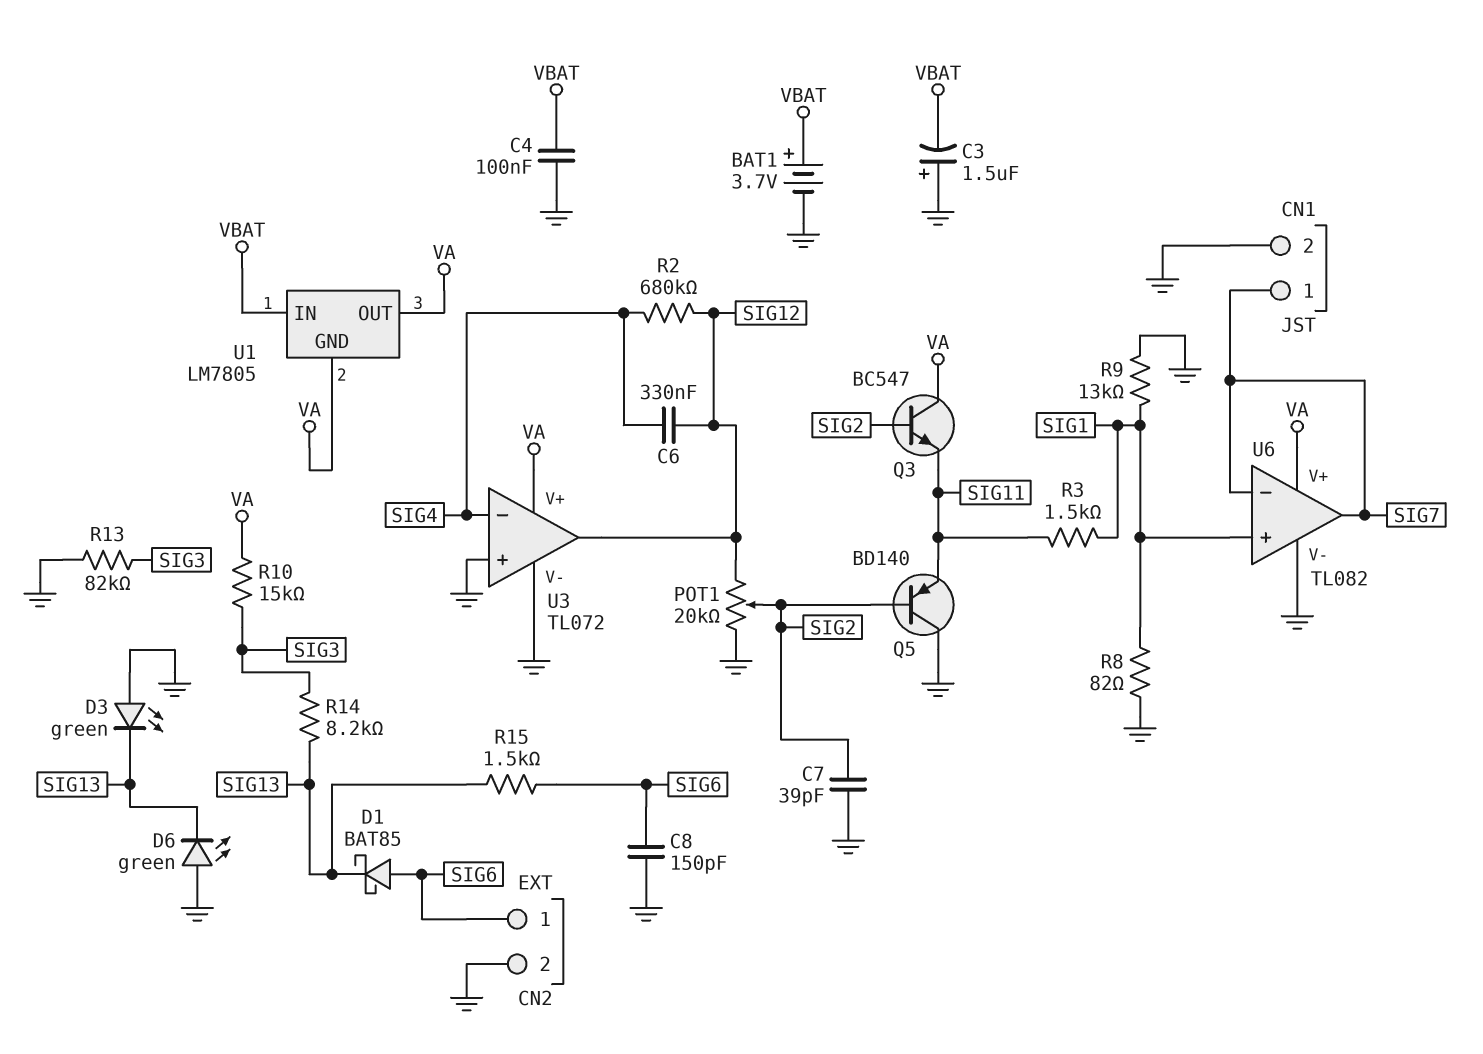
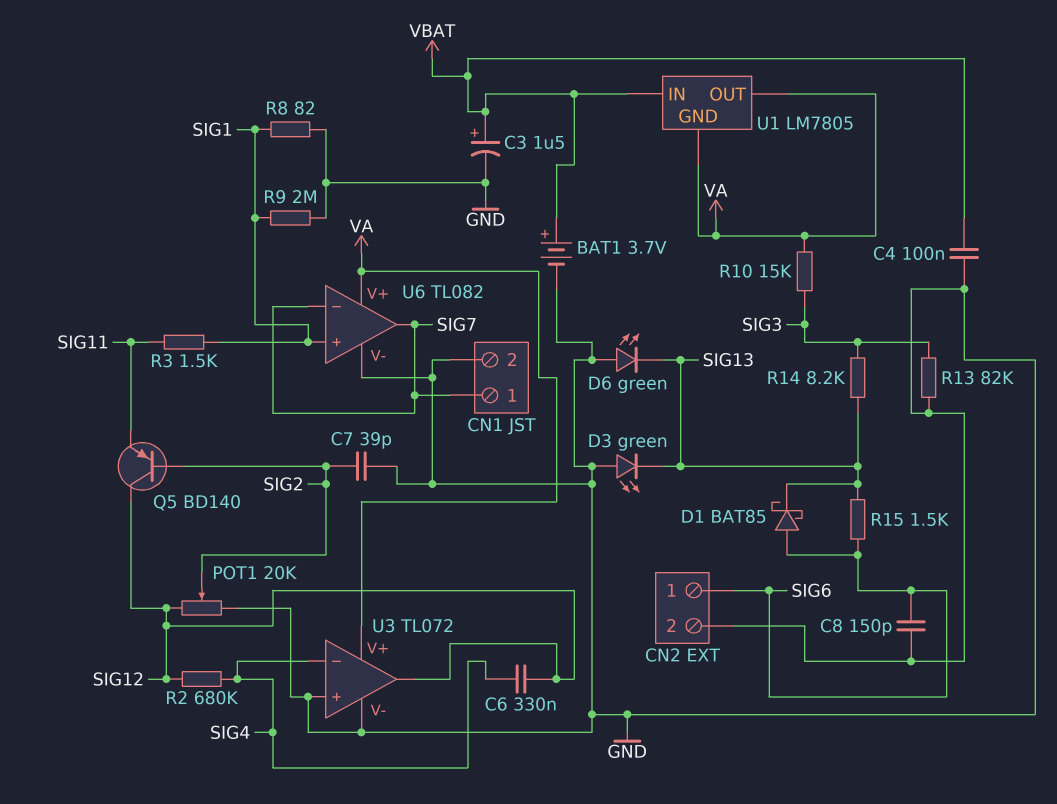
C3: 1.5uF (plus GND, minus VBAT) -> 1.5uF (plus VBAT, minus GND)
Q3: NPN BC547 (B SIG2, C VA, E SIG11) -> none
Q5: PNP BD140 (B SIG2, C GND, E SIG11) -> PNP BD140 (B SIG2, C SIG12, E SIG11)
R9: 13k (GND, SIG1) -> 2M (GND, SIG1)

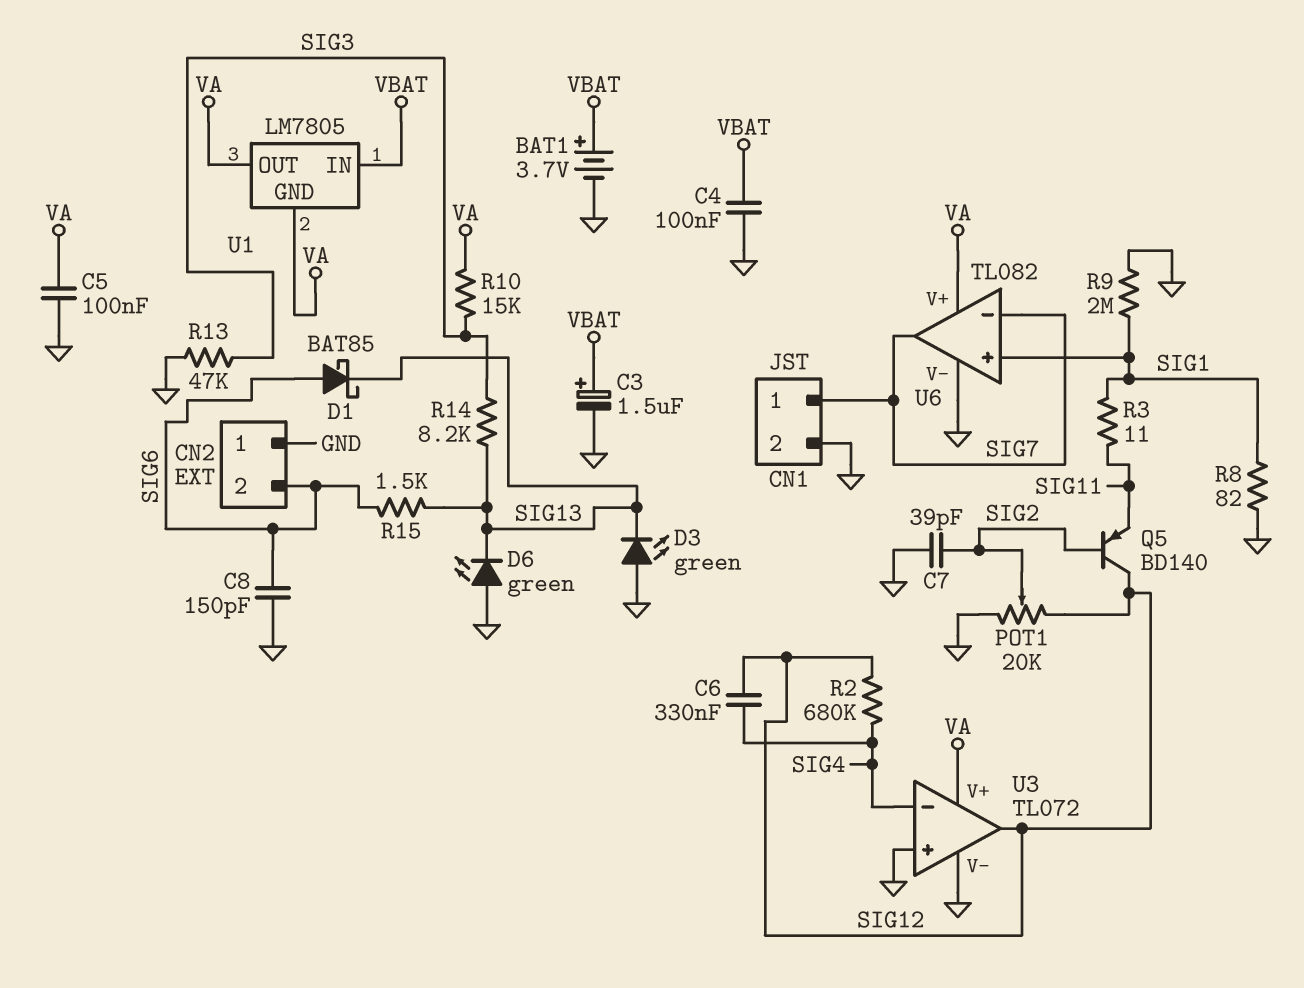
C5: none -> 100nF (GND, VA)
CN2 pin 1: SIG6 -> GND
CN2 pin 2: GND -> SIG6
R3: 1.5k (SIG1, SIG11) -> 11 (SIG1, SIG11)
R13: 82k (GND, SIG3) -> 47k (GND, SIG3)

